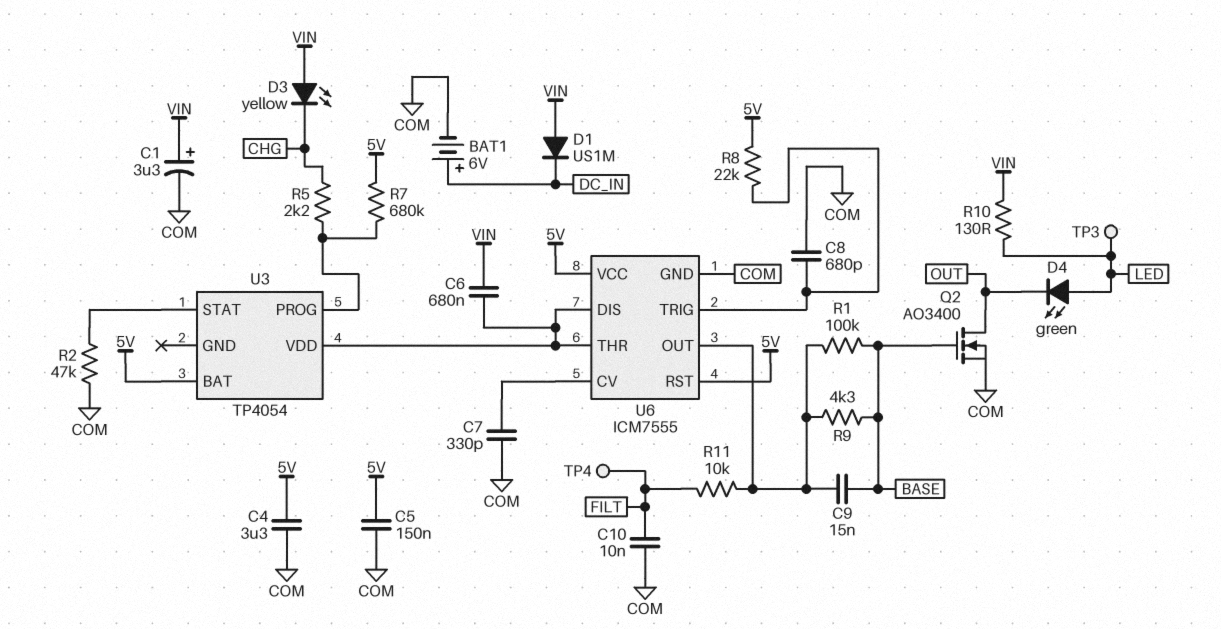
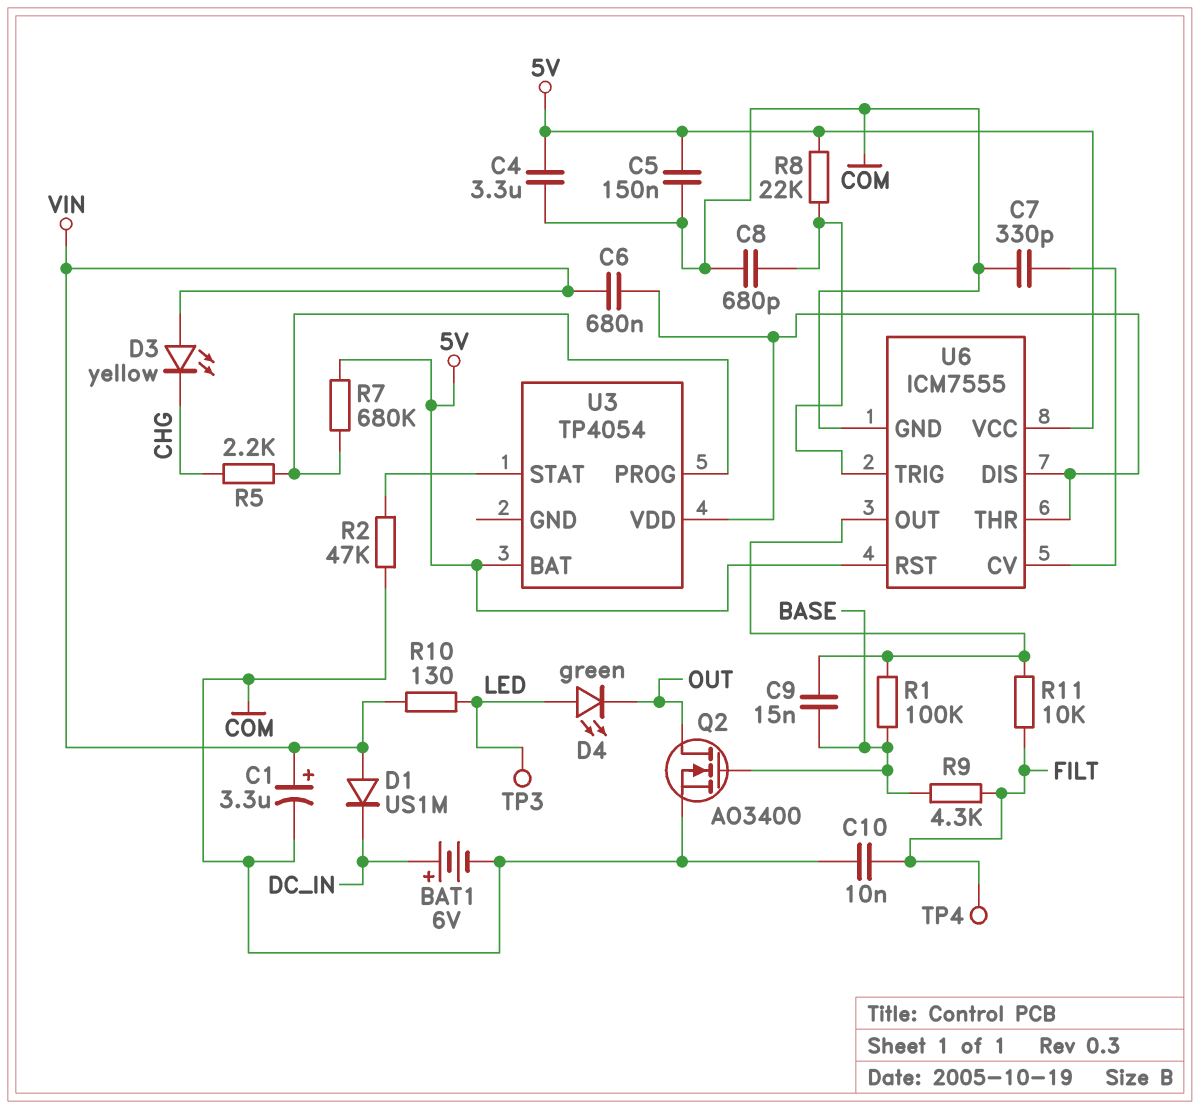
R9: 4.3k (BASE, U6/OUT) -> 4.3k (BASE, FILT)

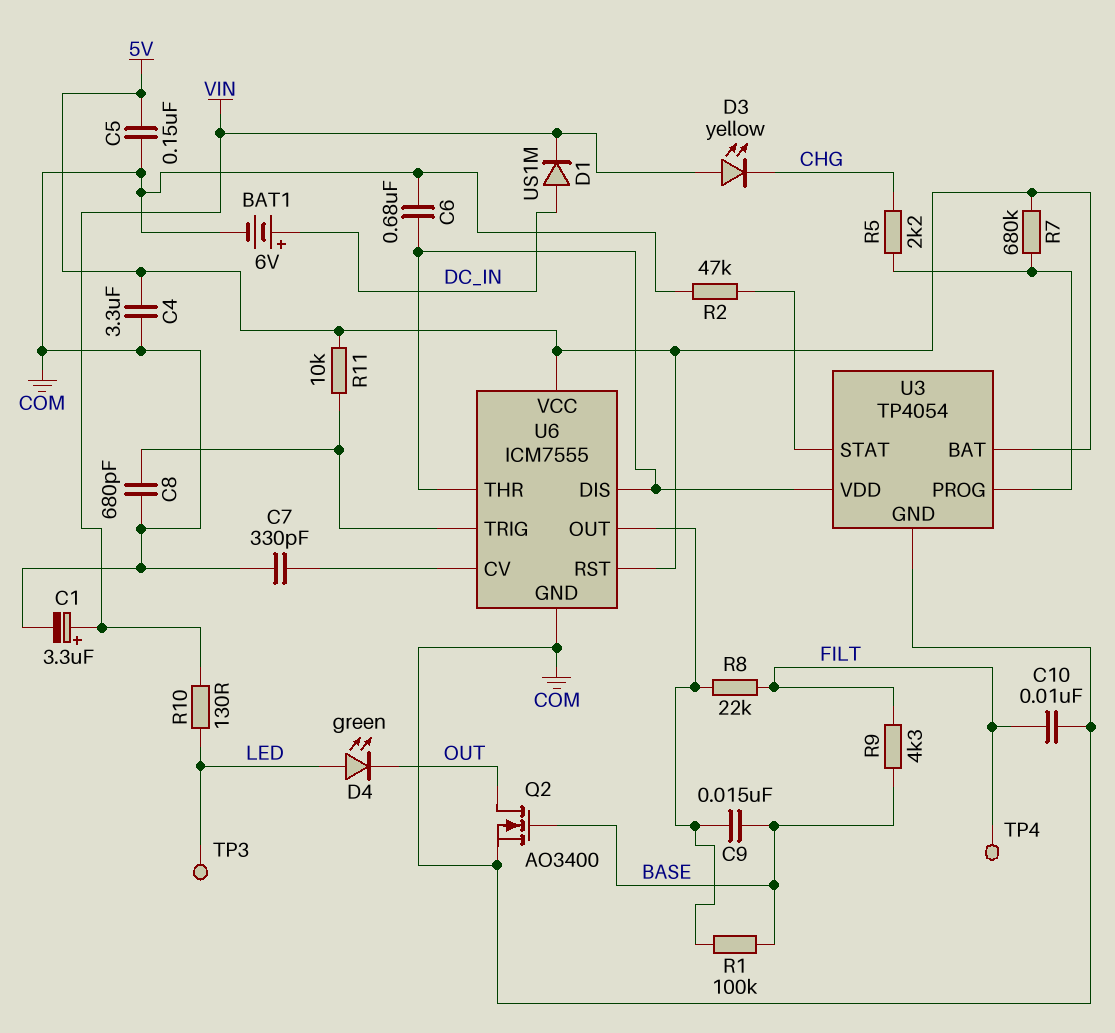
C6: 680nF (U3/VDD, VIN) -> 680nF (COM, U3/VDD)
D1: diode US1M (A VIN, K DC_IN) -> diode US1M (A DC_IN, K VIN)
R8: 22k (5V, U6/TRIG) -> 22k (FILT, U6/OUT)
R11: 10k (FILT, U6/OUT) -> 10k (5V, U6/TRIG)
U3 pin GND: none -> COM

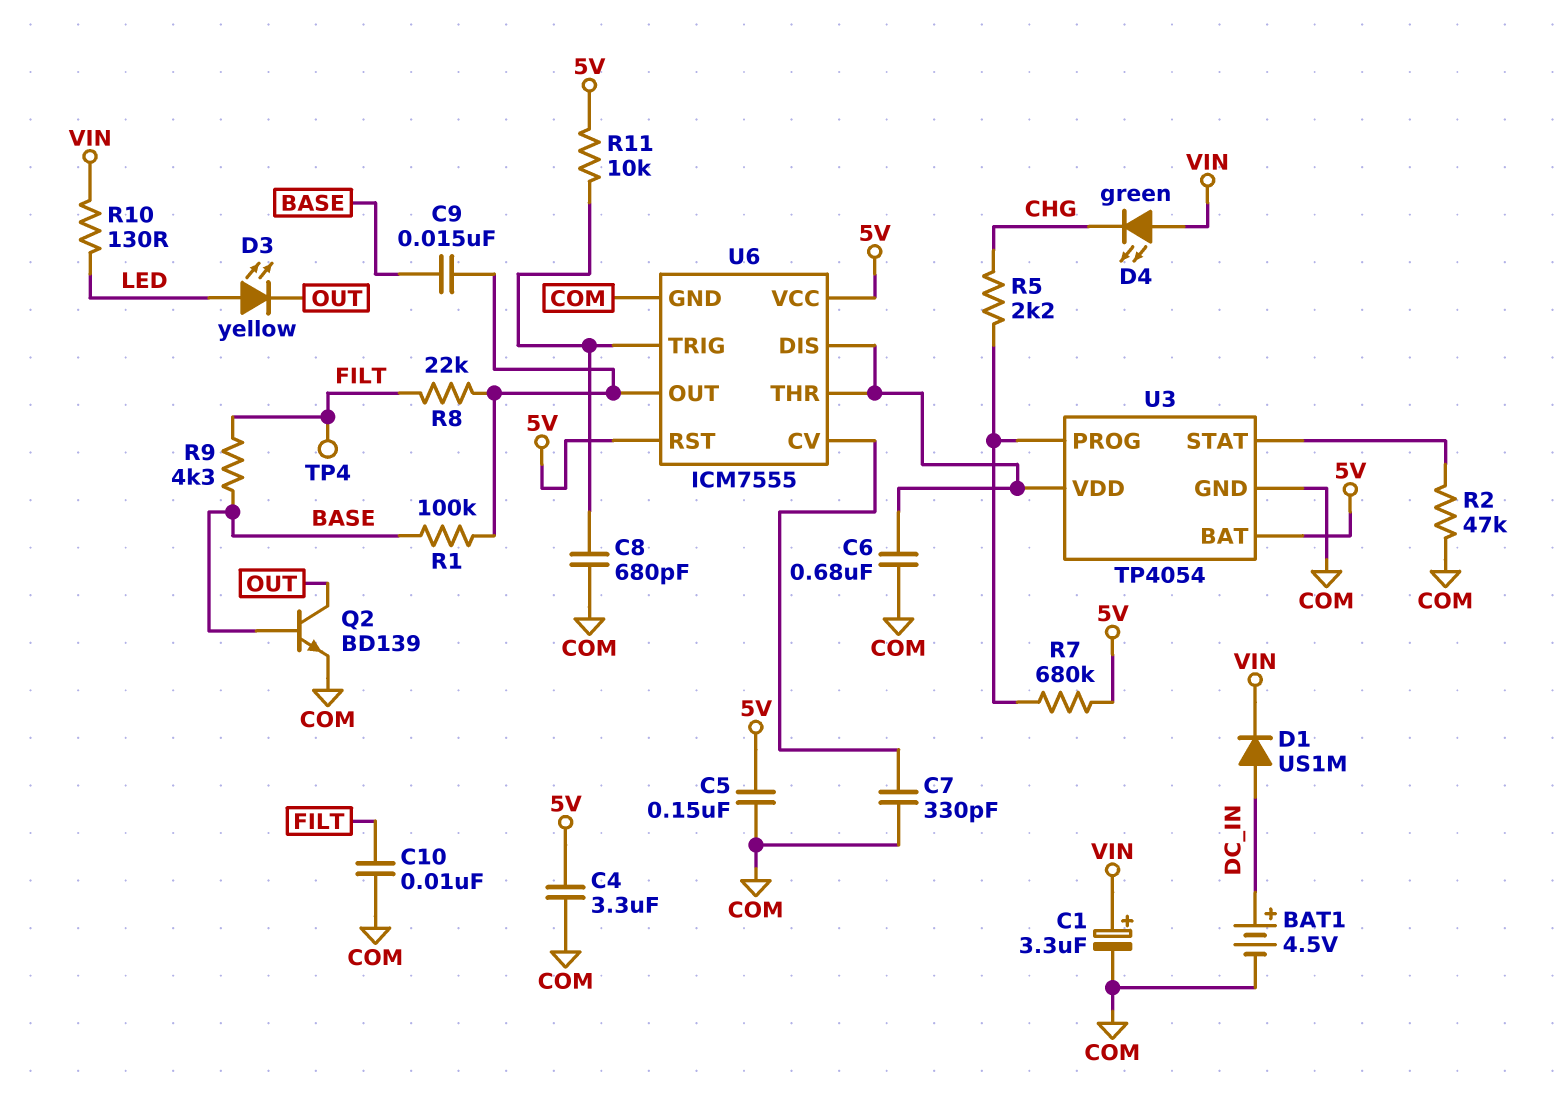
BAT1: 6V (plus DC_IN, minus COM) -> 4.5V (plus DC_IN, minus COM)
D3: LED yellow (A VIN, K CHG) -> LED yellow (A LED, K OUT)
D4: LED green (A LED, K OUT) -> LED green (A VIN, K CHG)
Q2: NMOS AO3400 (G BASE, D OUT, S COM) -> NPN BD139 (B BASE, C OUT, E COM)
TP3: test point (LED) -> none

